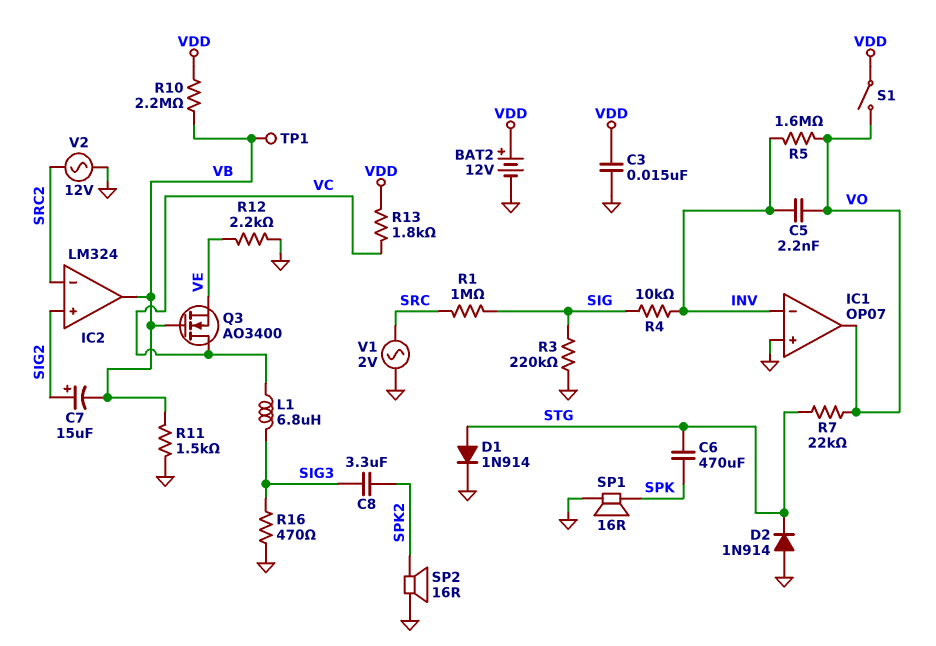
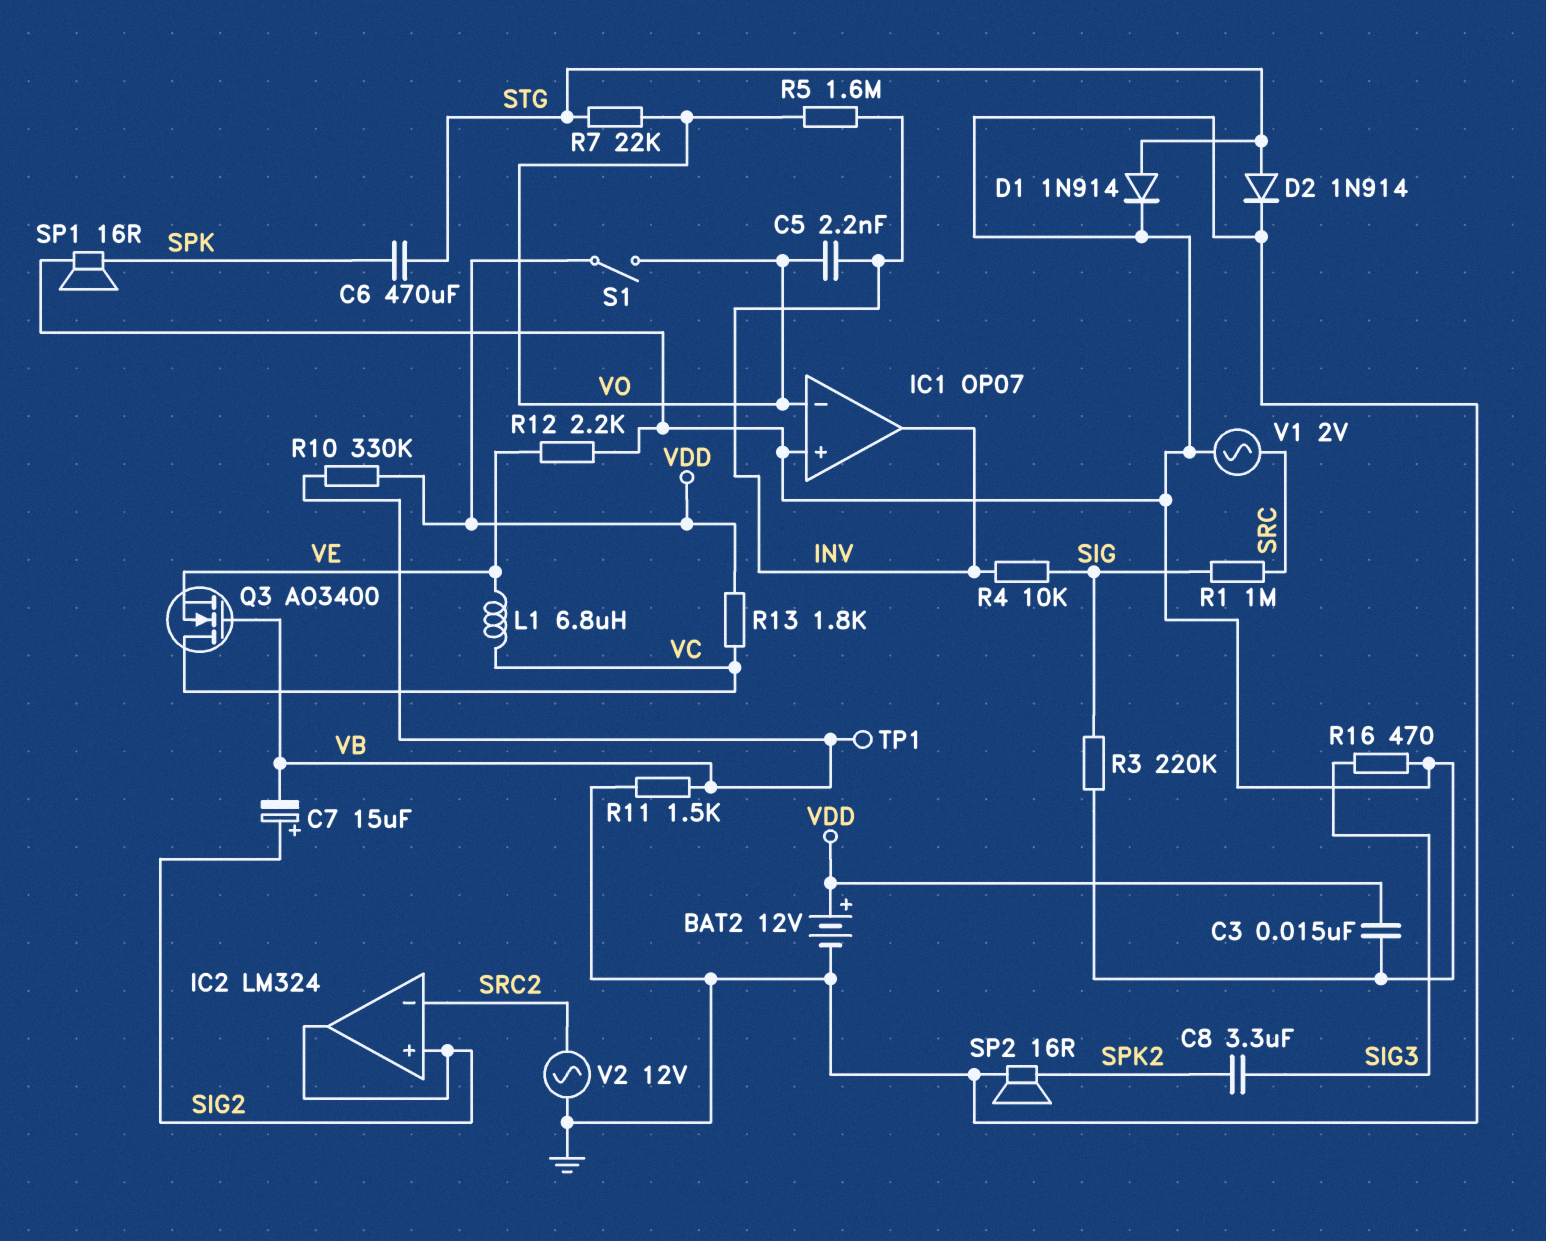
D2: diode 1N914 (A GND, K STG) -> diode 1N914 (A STG, K GND)
IC1 pin in-: INV -> VO
IC1 pin out: VO -> INV
IC2 pin out: VB -> SIG2
L1: 6.8uH (SIG3, VC) -> 6.8uH (VC, VE)
R10: 2.2M (VB, VDD) -> 330k (VB, VDD)

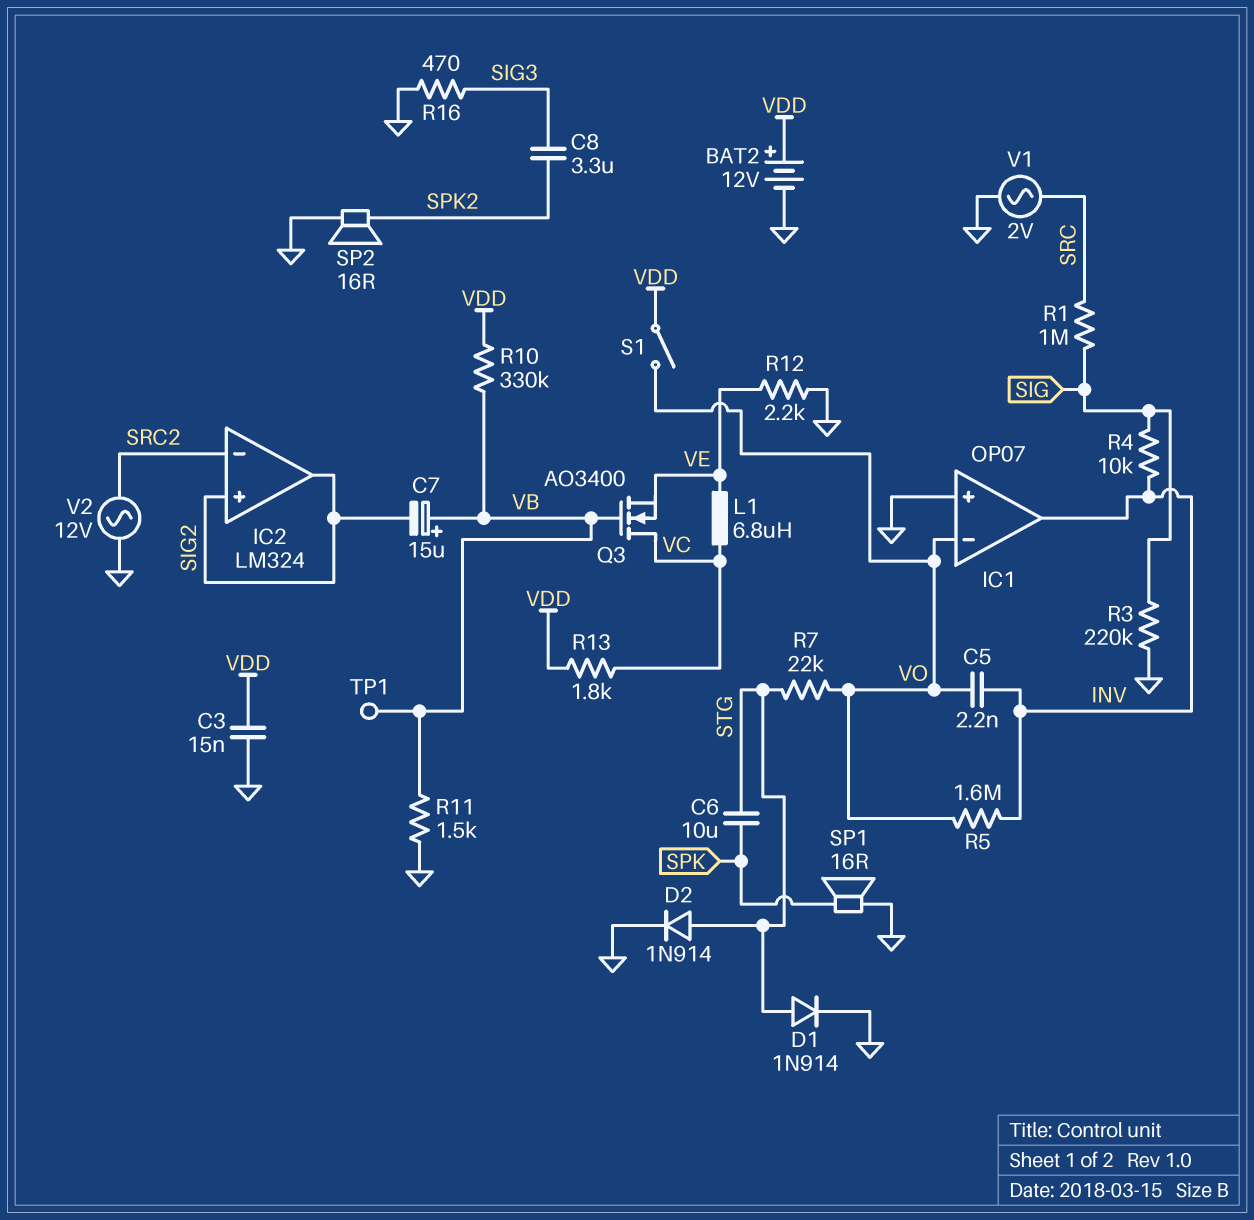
C6: 470uF (SPK, STG) -> 10uF (SPK, STG)
C7: 15uF (plus SIG2, minus VB) -> 15uF (plus VB, minus SIG2)

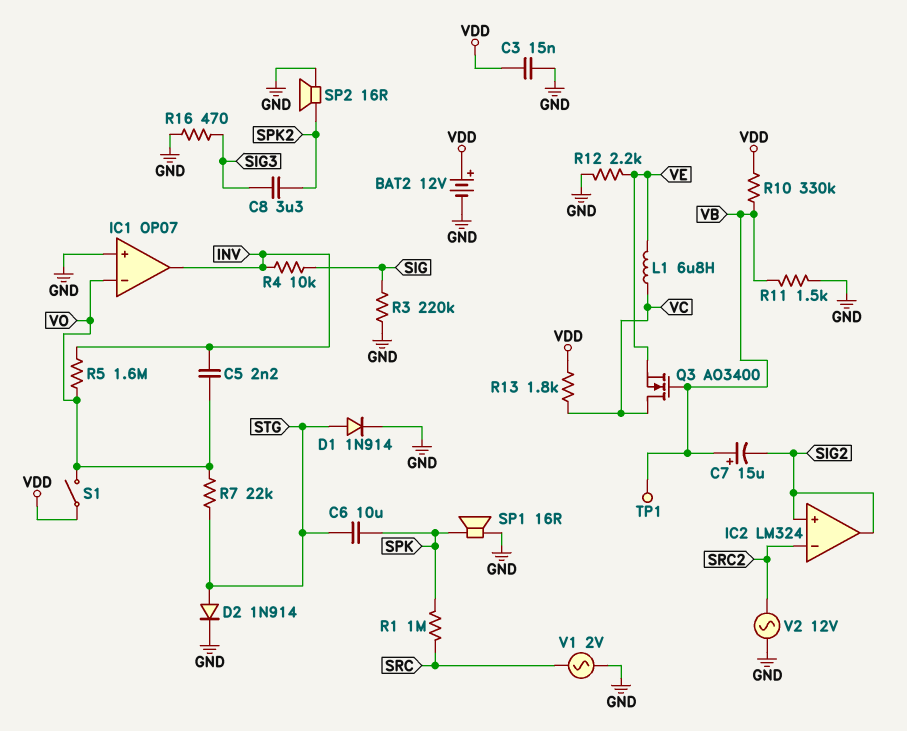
R1: 1M (SIG, SRC) -> 1M (SPK, SRC)

